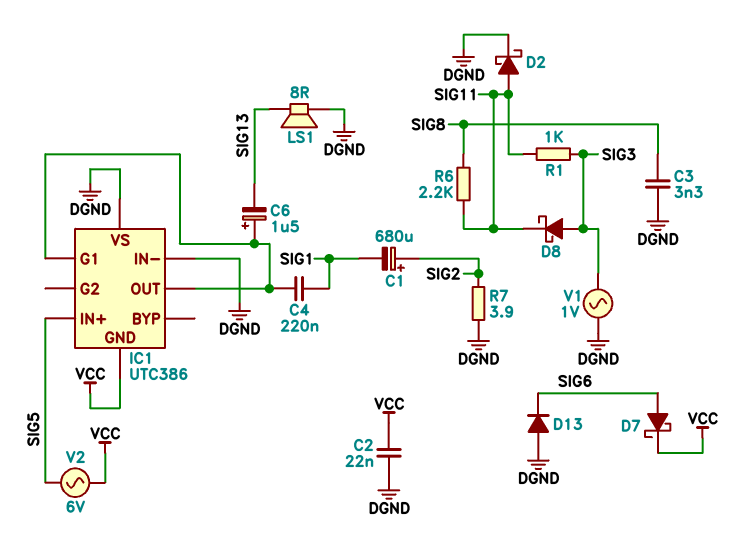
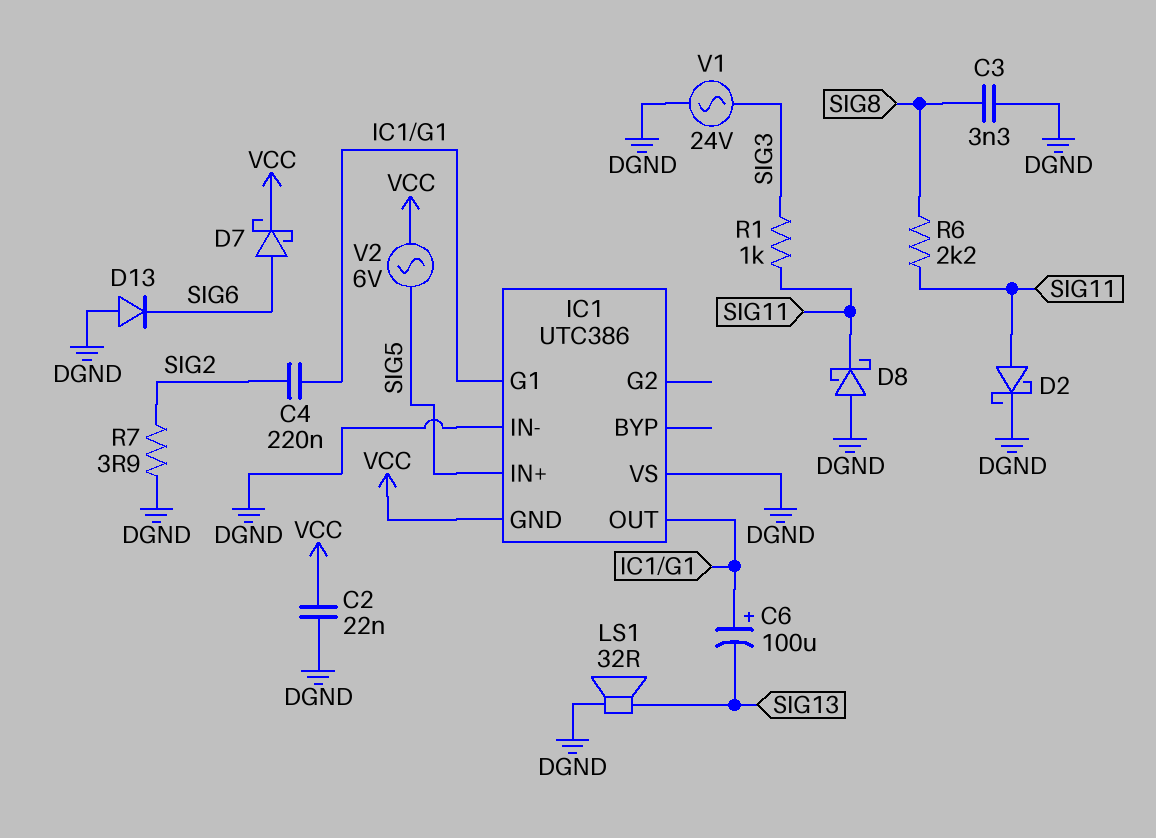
C1: 680uF (plus SIG2, minus SIG1) -> none
C4: 220nF (IC1/G1, SIG1) -> 220nF (IC1/G1, SIG2)
C6: 1.5uF (plus IC1/G1, minus SIG13) -> 100uF (plus IC1/G1, minus SIG13)
D8: schottky (A SIG3, K SIG11) -> schottky (A DGND, K SIG11)
LS1: speaker 8R (DGND, SIG13) -> speaker 32R (DGND, SIG13)
V1: AC 1V (DGND, SIG3) -> AC 24V (DGND, SIG3)

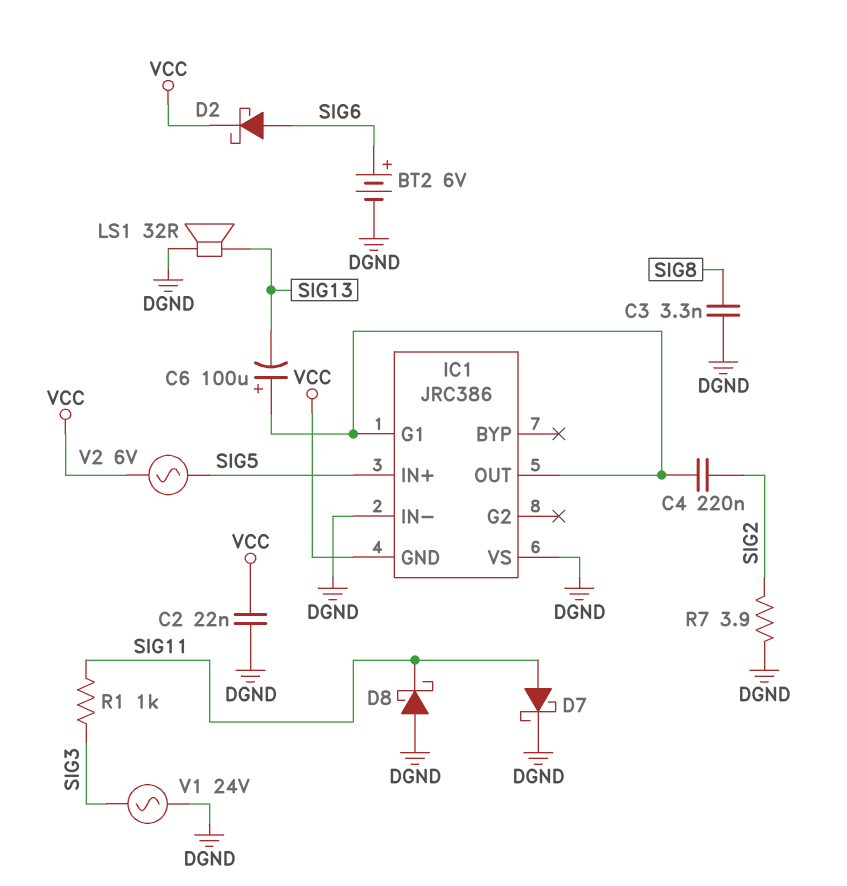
BT2: none -> 6V (plus SIG6, minus DGND)
D2: schottky (A SIG11, K DGND) -> schottky (A SIG6, K VCC)
D7: schottky (A SIG6, K VCC) -> schottky (A SIG11, K DGND)
D13: diode (A DGND, K SIG6) -> none
IC1: UTC386 -> JRC386
R6: 2.2k (SIG8, SIG11) -> none

